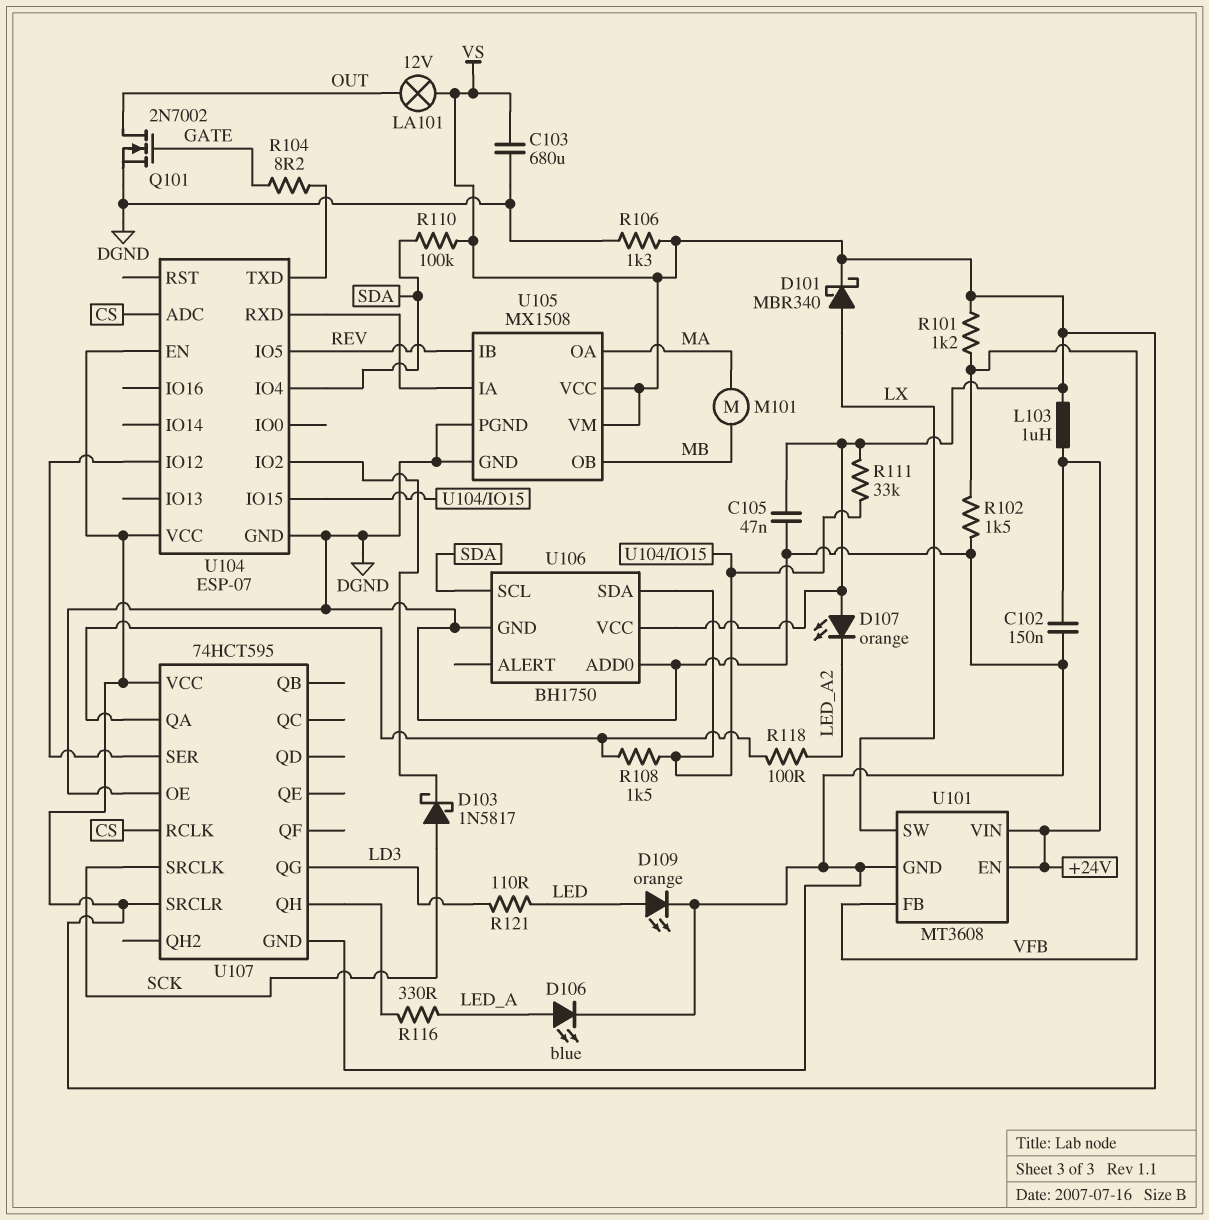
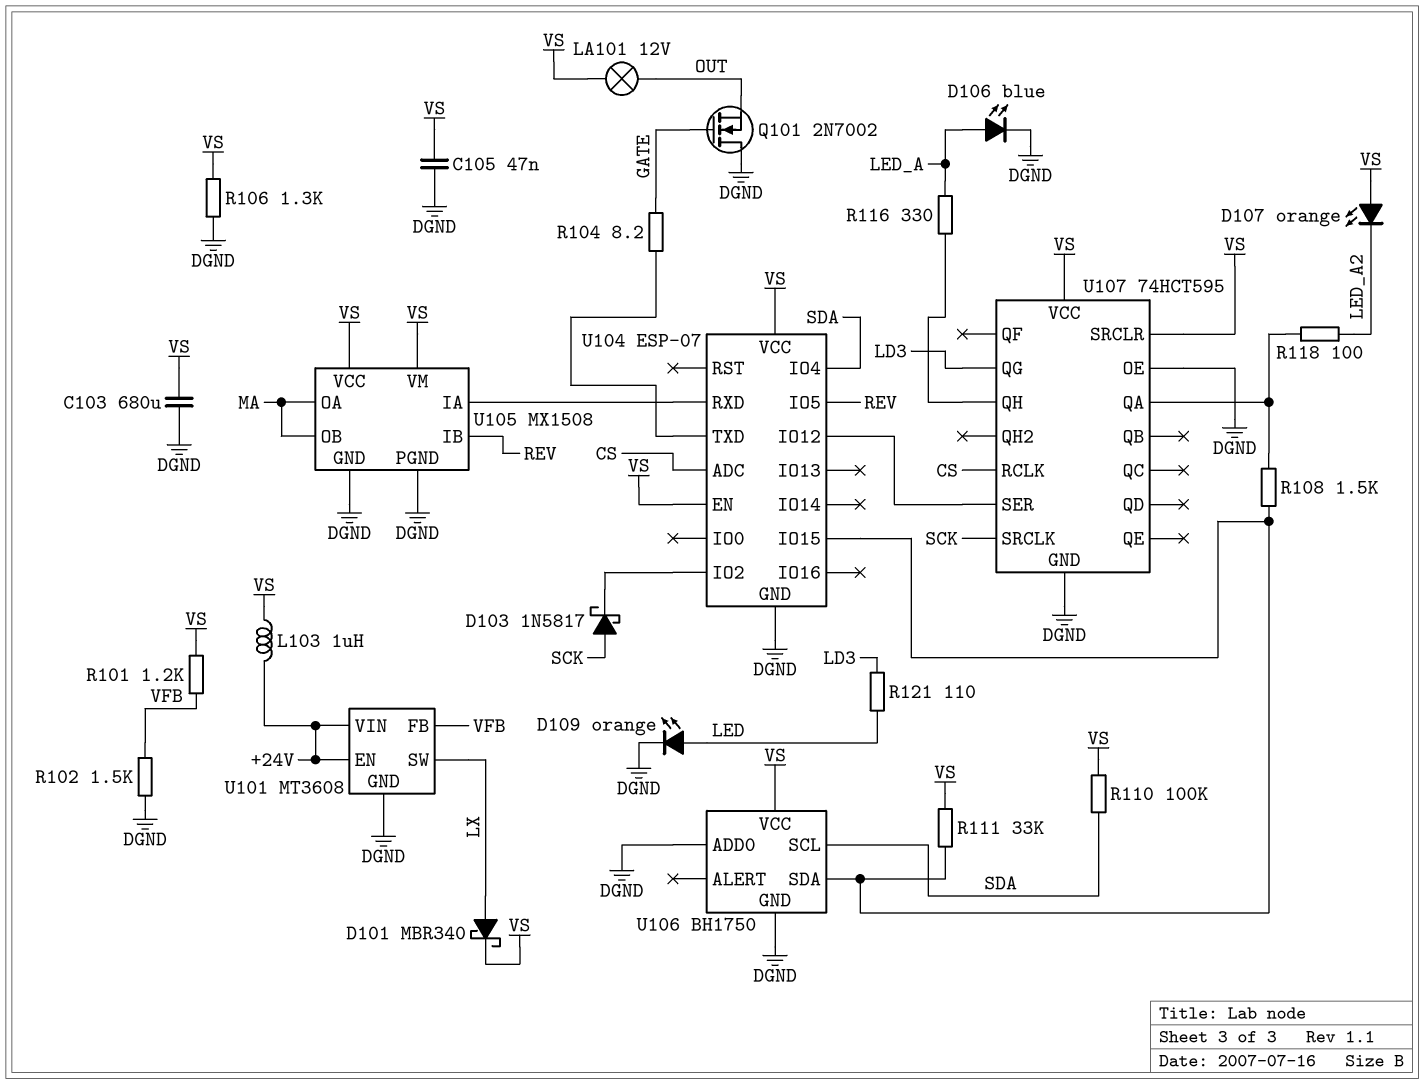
C102: 150nF (+24V, DGND) -> none
M101: motor (MA, MB) -> none
Q101: NMOS 2N7002 (G GATE, D OUT, S DGND) -> NMOS 2N7002 (G GATE, D DGND, S OUT)
U105 pin OB: MB -> MA

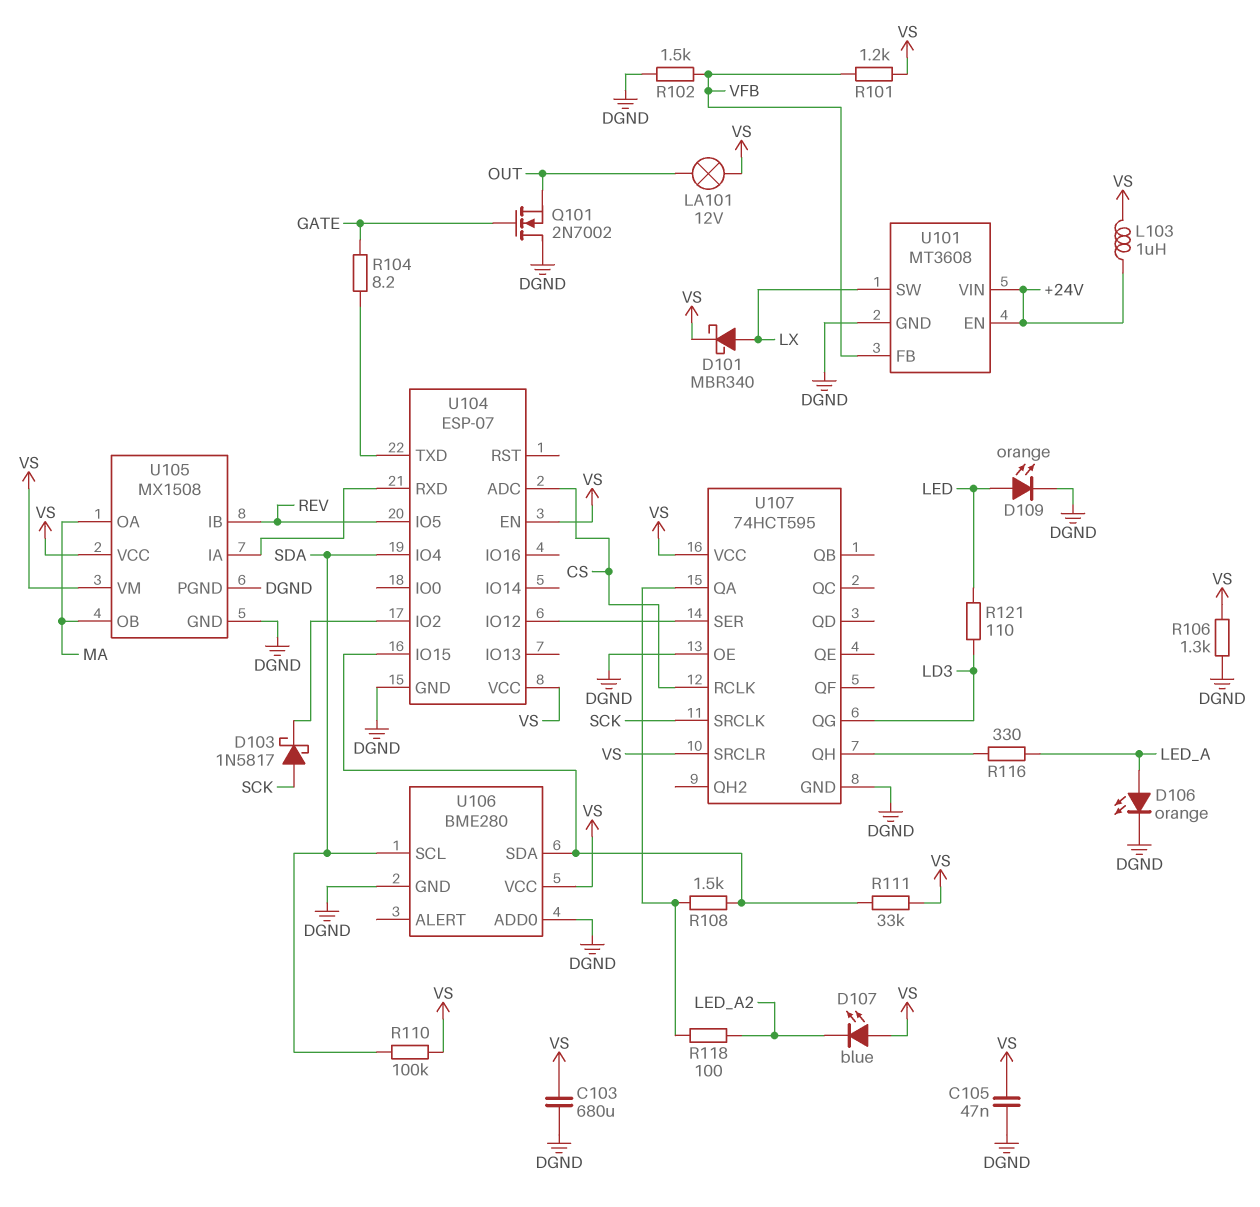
D106: LED blue (A LED_A, K DGND) -> LED orange (A LED_A, K DGND)
D107: LED orange (A VS, K LED_A2) -> LED blue (A VS, K LED_A2)
U106: BH1750 -> BME280

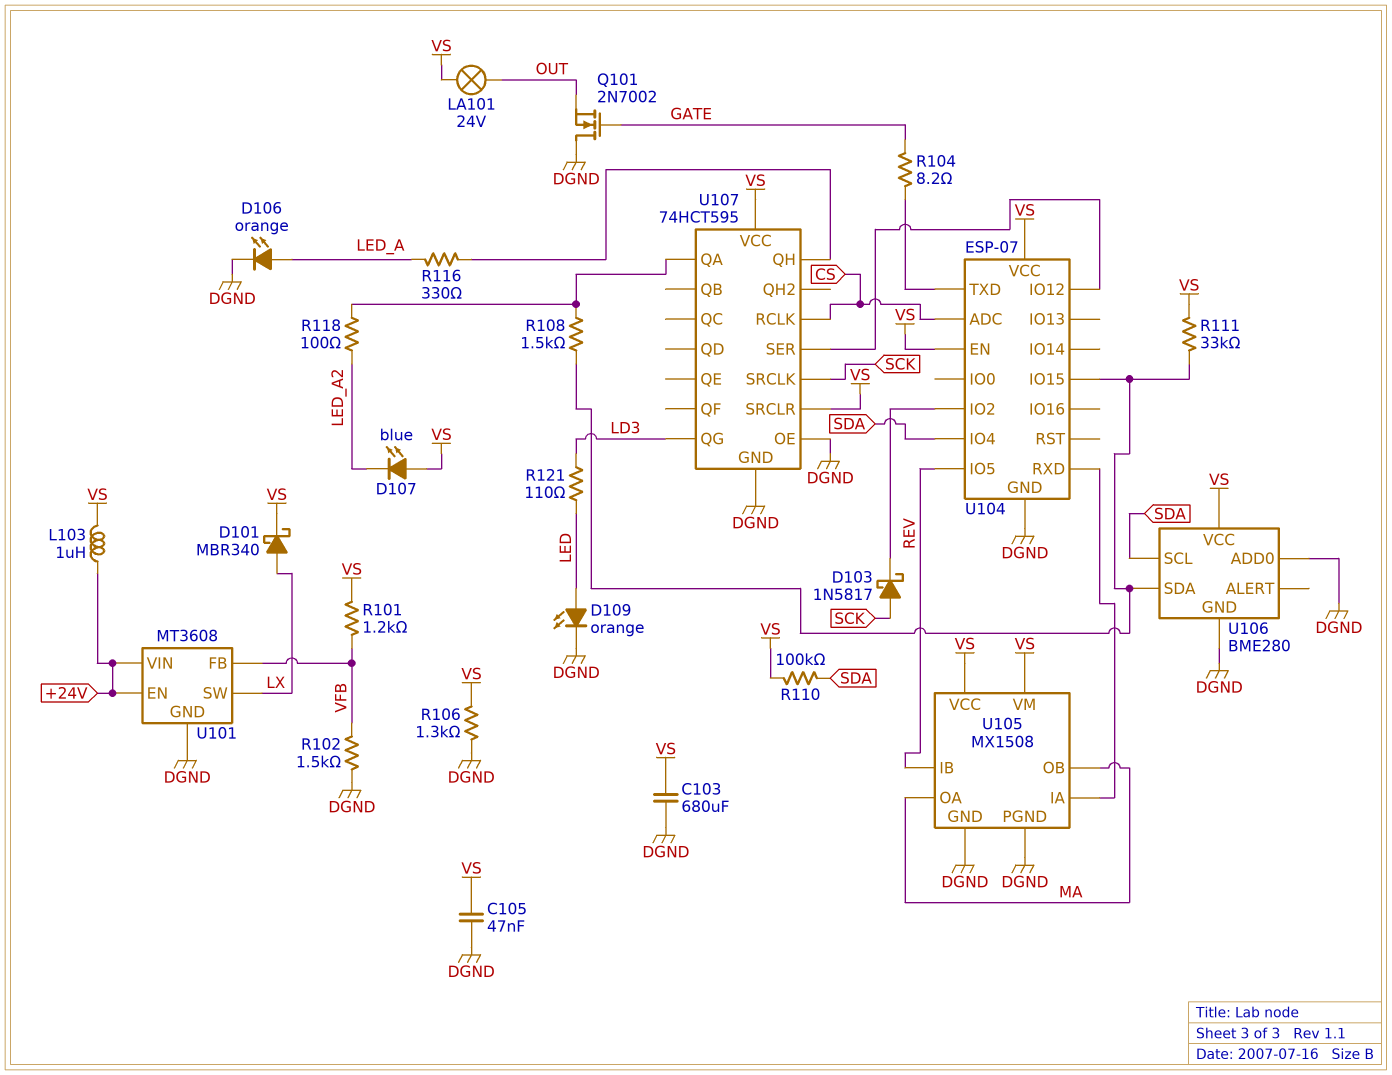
LA101: lamp 12V (OUT, VS) -> lamp 24V (OUT, VS)

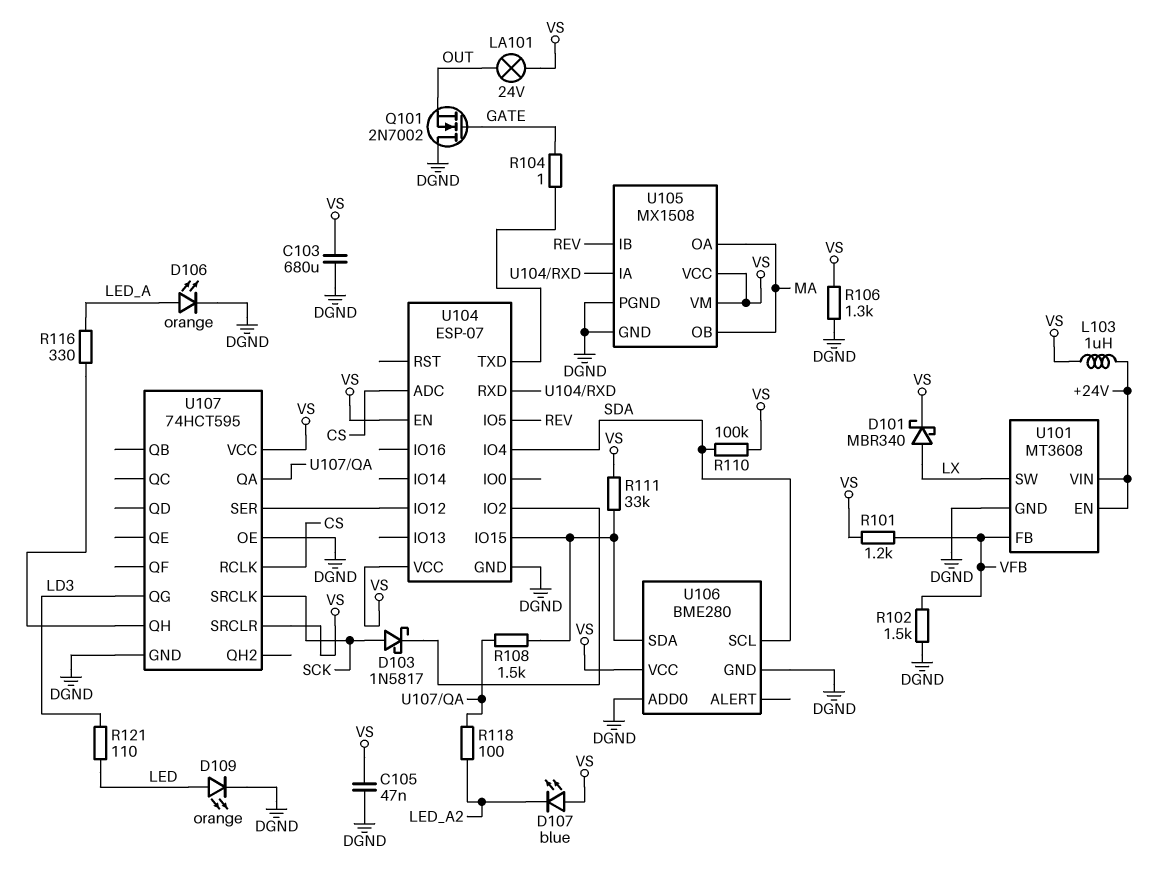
R104: 8.2 (GATE, U104/TXD) -> 1 (GATE, U104/TXD)

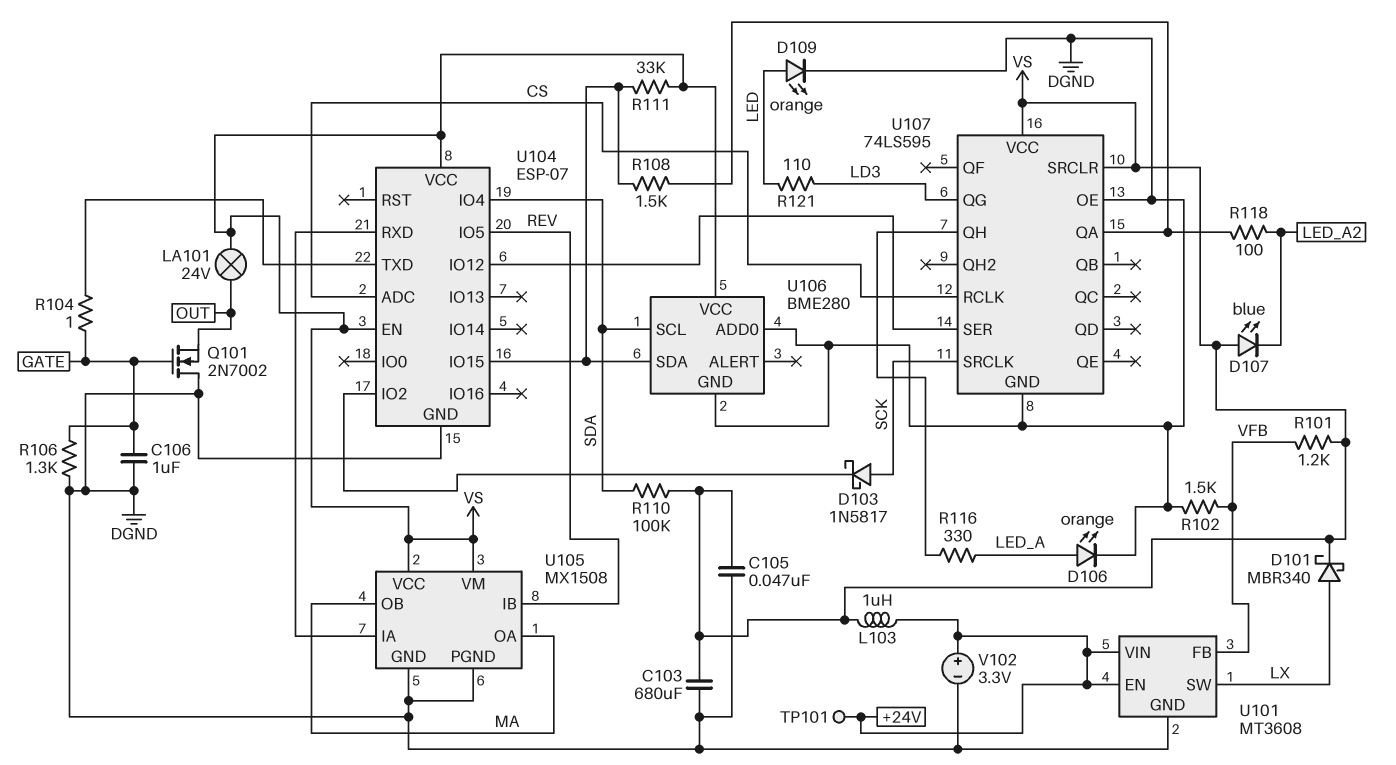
C106: none -> 1uF (DGND, GATE)
R106: 1.3k (DGND, VS) -> 1.3k (DGND, GATE)
TP101: none -> test point (+24V)
U107: 74HCT595 -> 74LS595
V102: none -> 3.3V (plus +24V, minus DGND)

